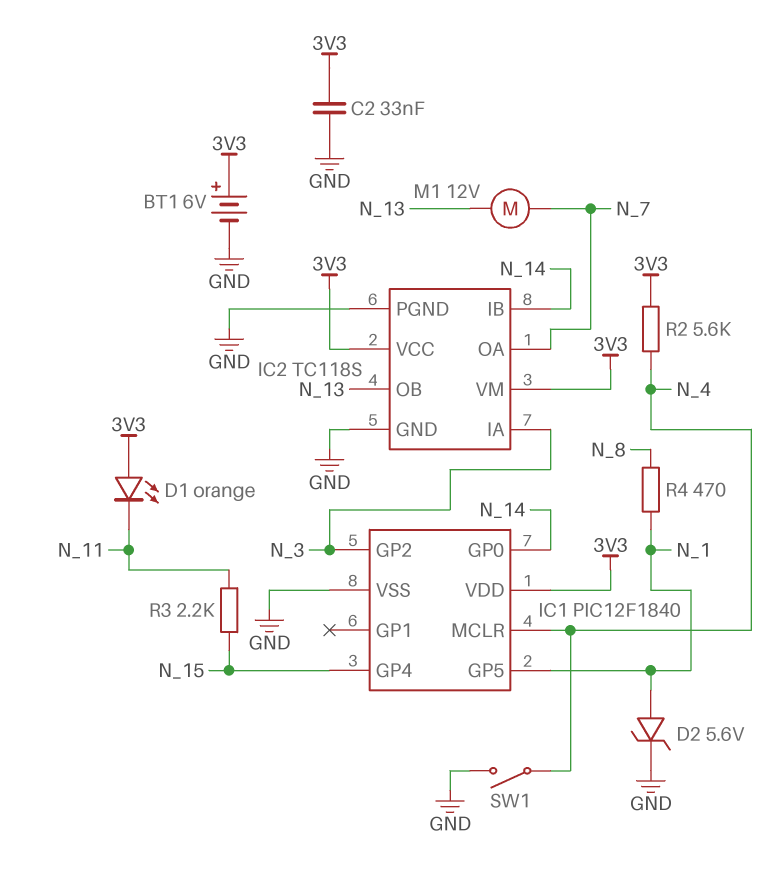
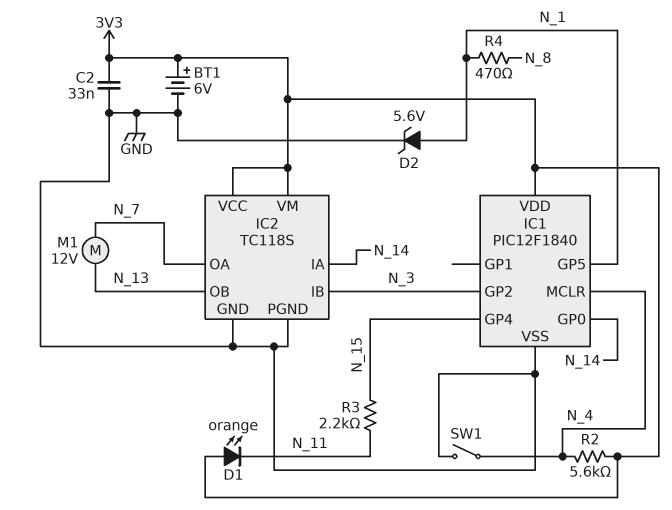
IC2 pin IA: N_3 -> N_14
IC2 pin IB: N_14 -> N_3

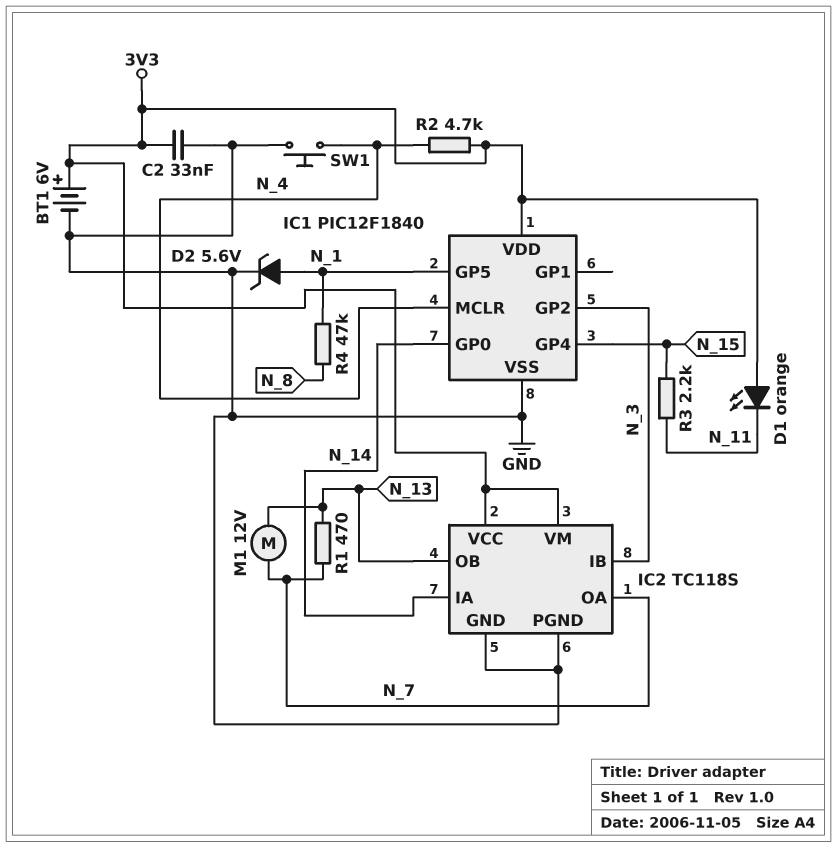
R1: none -> 470 (N_7, N_13)
R2: 5.6k (3V3, N_4) -> 4.7k (3V3, N_4)
R4: 470 (N_1, N_8) -> 47k (N_1, N_8)
SW1: switch (GND, N_4) -> button (GND, N_4)

